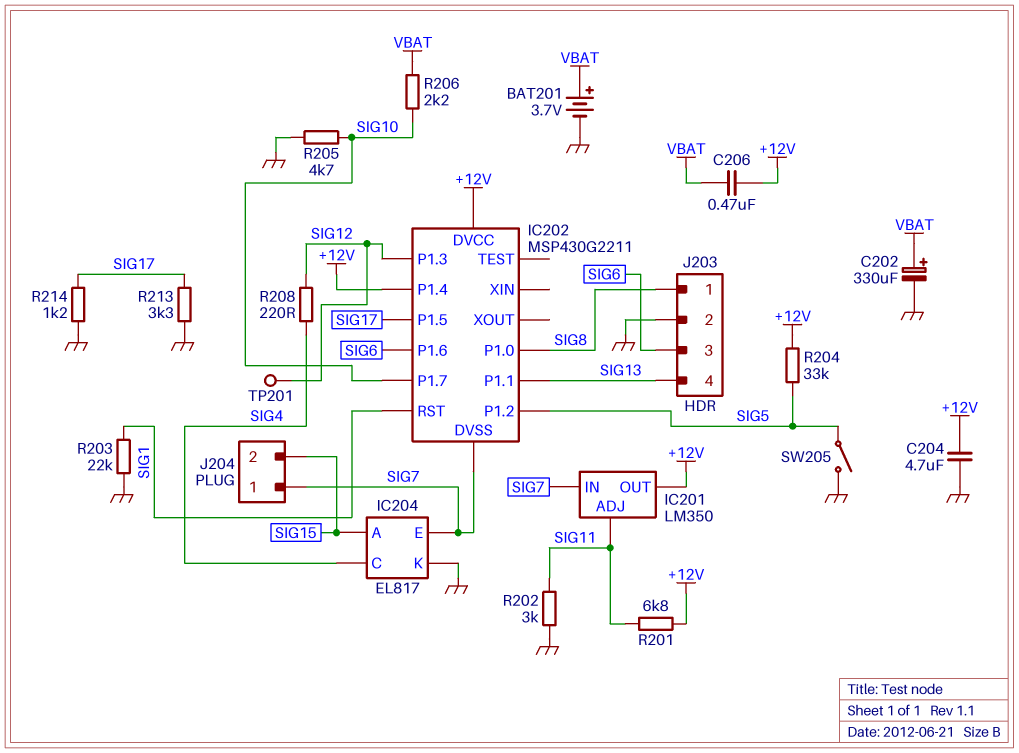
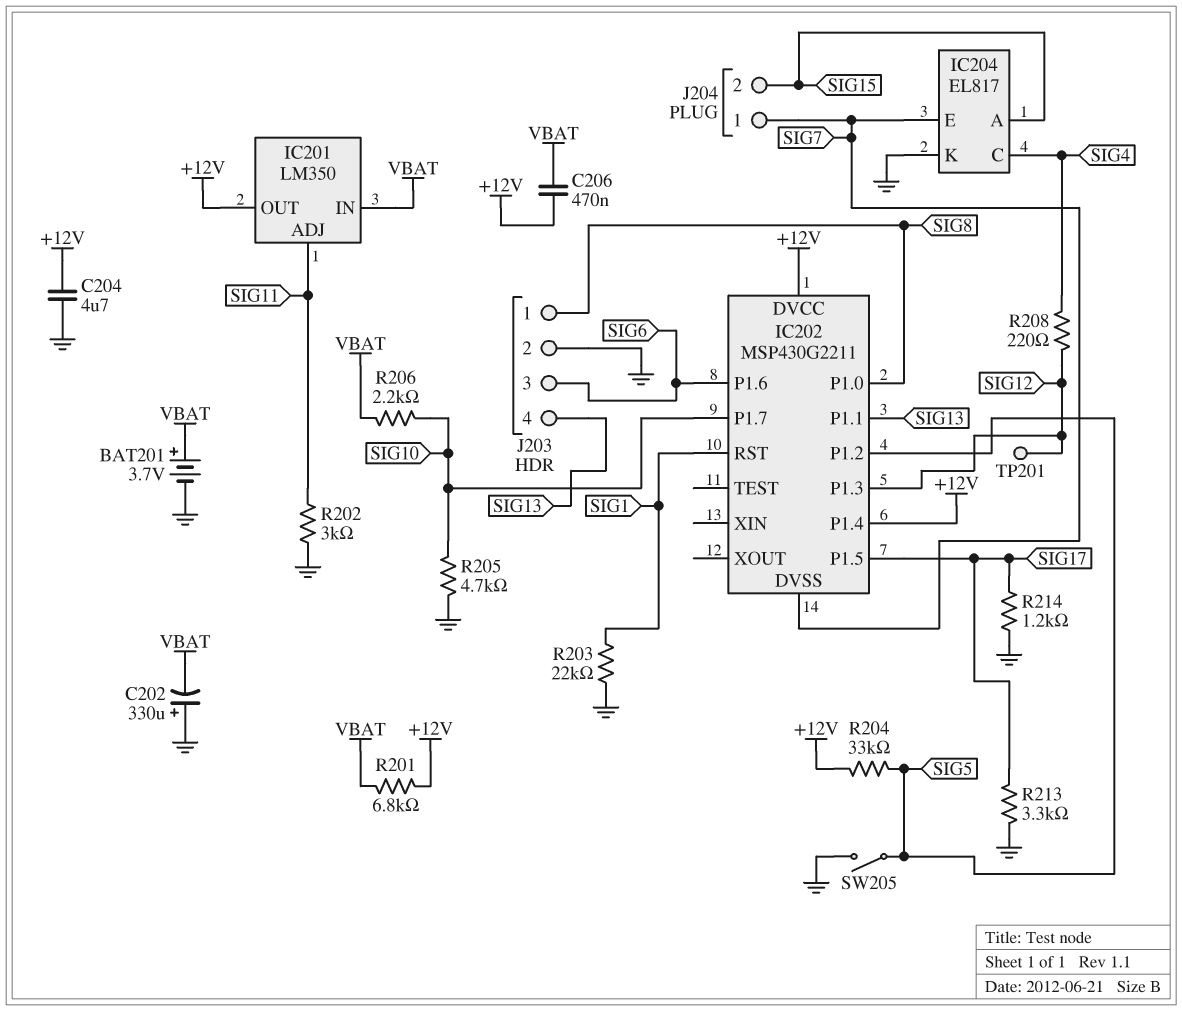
C202: 330uF (plus VBAT, minus GND) -> 330uF (plus GND, minus VBAT)
IC201 pin IN: SIG7 -> VBAT
R201: 6.8k (+12V, SIG11) -> 6.8k (+12V, VBAT)

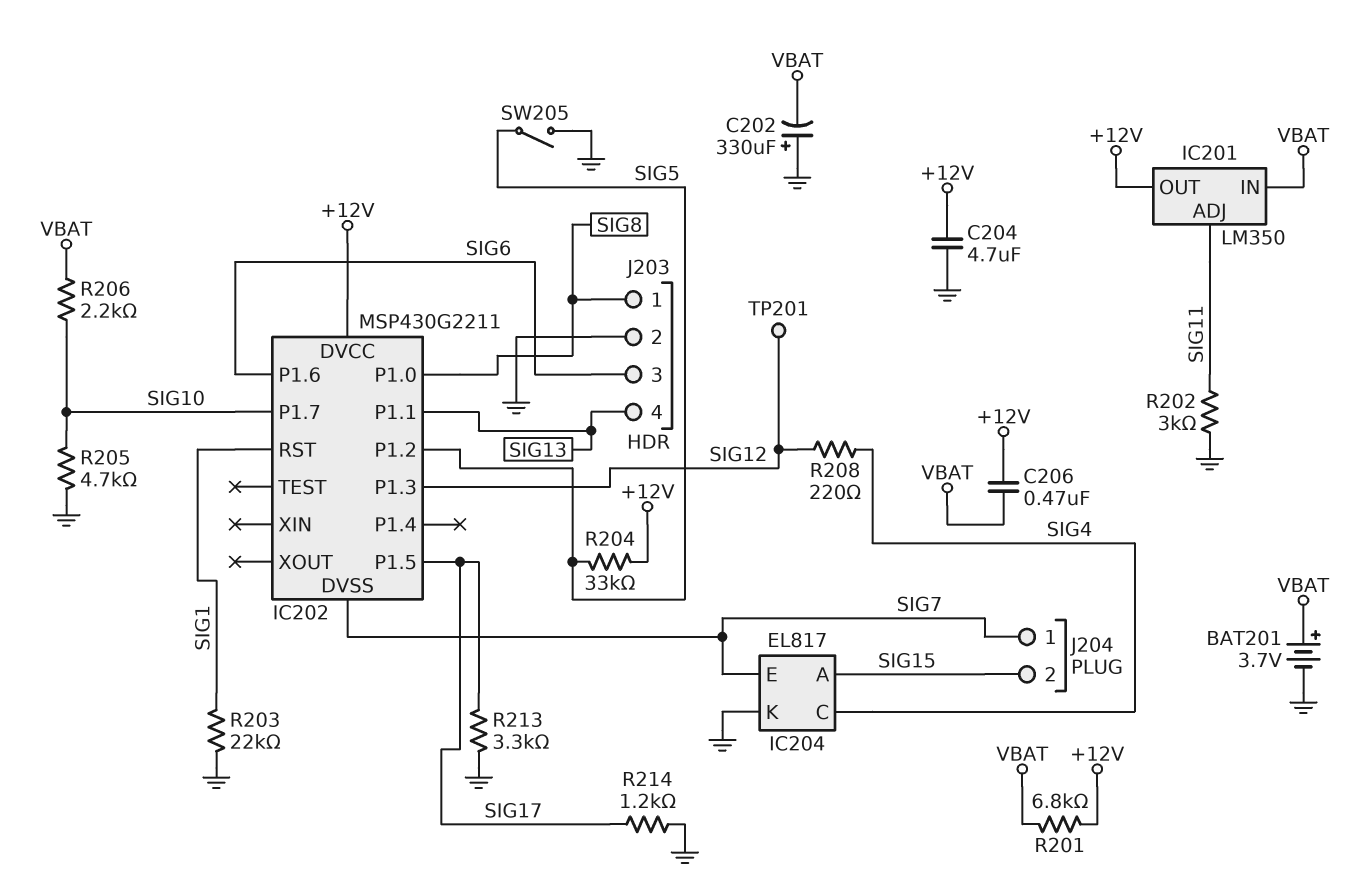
IC202 pin P1.4: +12V -> none

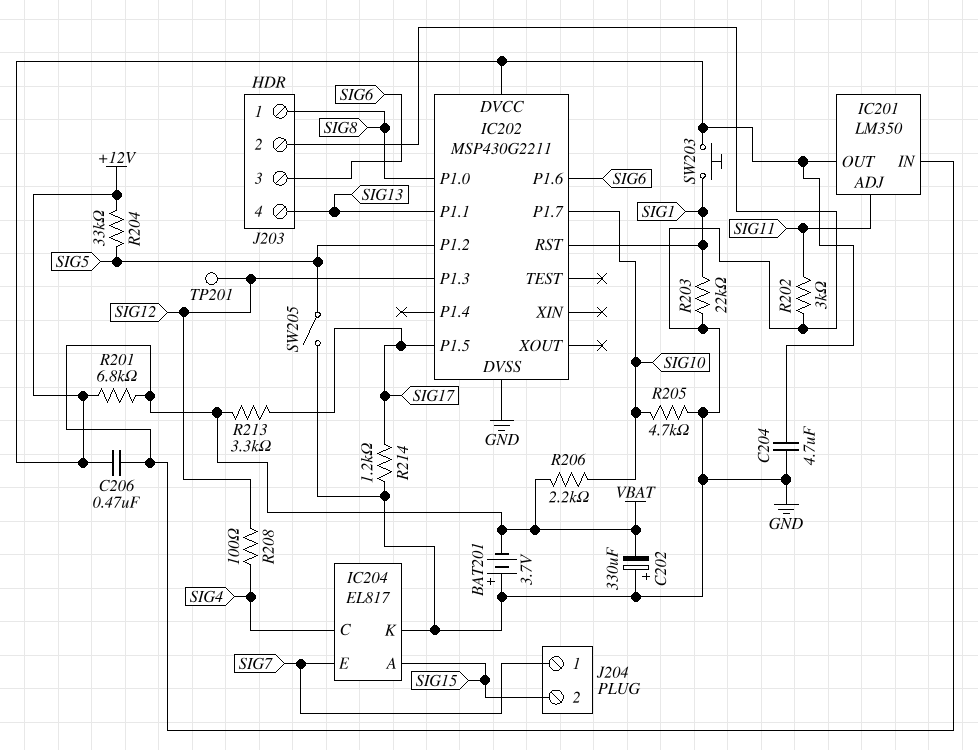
BAT201: 3.7V (plus VBAT, minus GND) -> 3.7V (plus GND, minus VBAT)
IC202 pin DVSS: SIG7 -> GND
R208: 220 (SIG4, SIG12) -> 100 (SIG4, SIG12)
R213: 3.3k (GND, SIG17) -> 3.3k (SIG17, VBAT)
SW203: none -> button (+12V, SIG1)

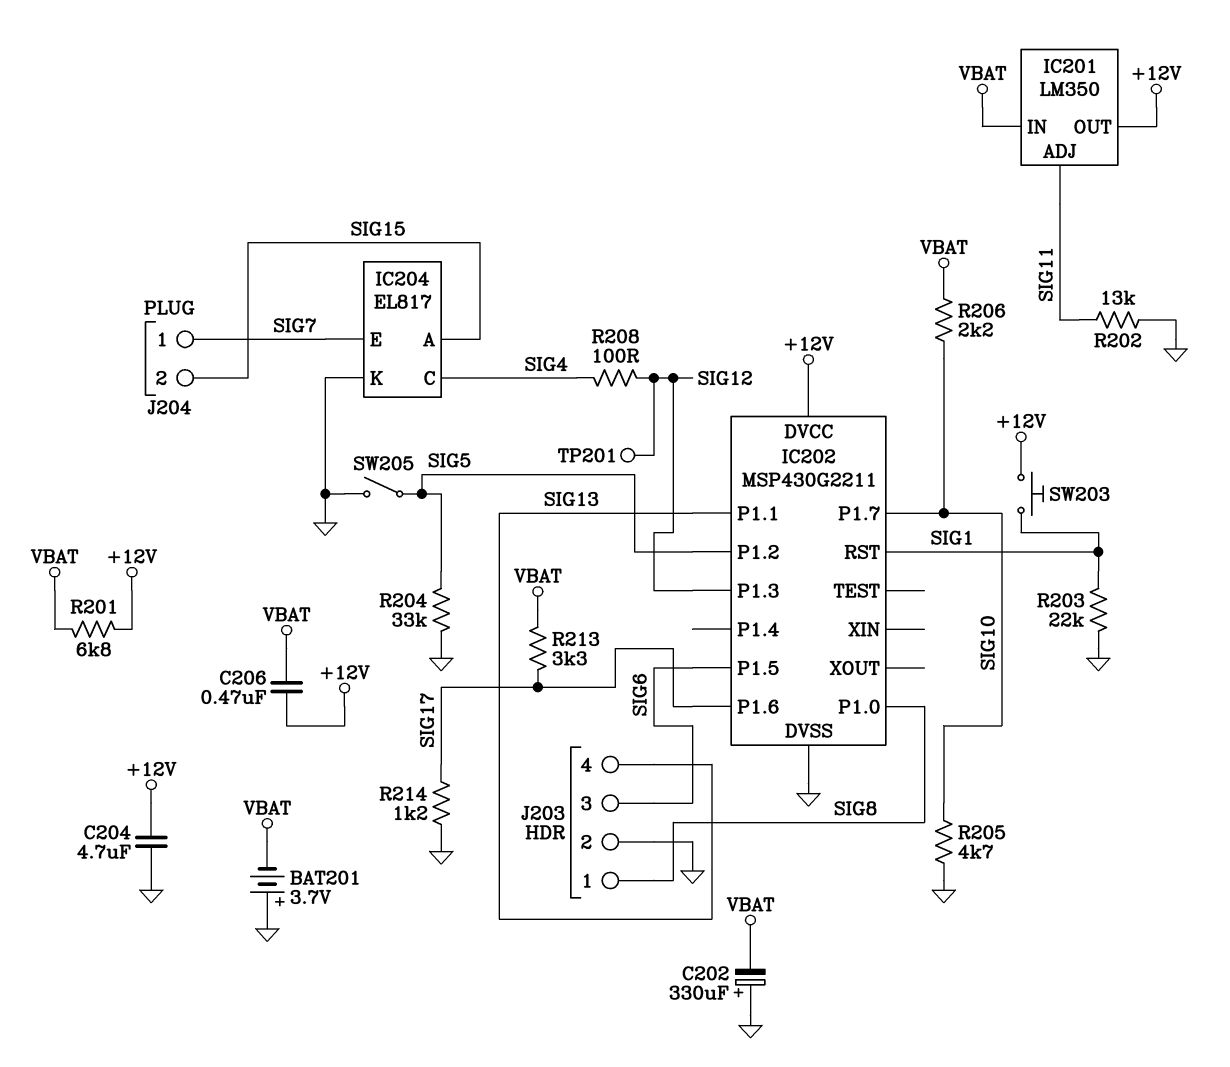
IC202 pin P1.5: SIG17 -> SIG6
IC202 pin P1.6: SIG6 -> SIG17
R202: 3k (GND, SIG11) -> 13k (GND, SIG11)
R204: 33k (+12V, SIG5) -> 33k (GND, SIG5)

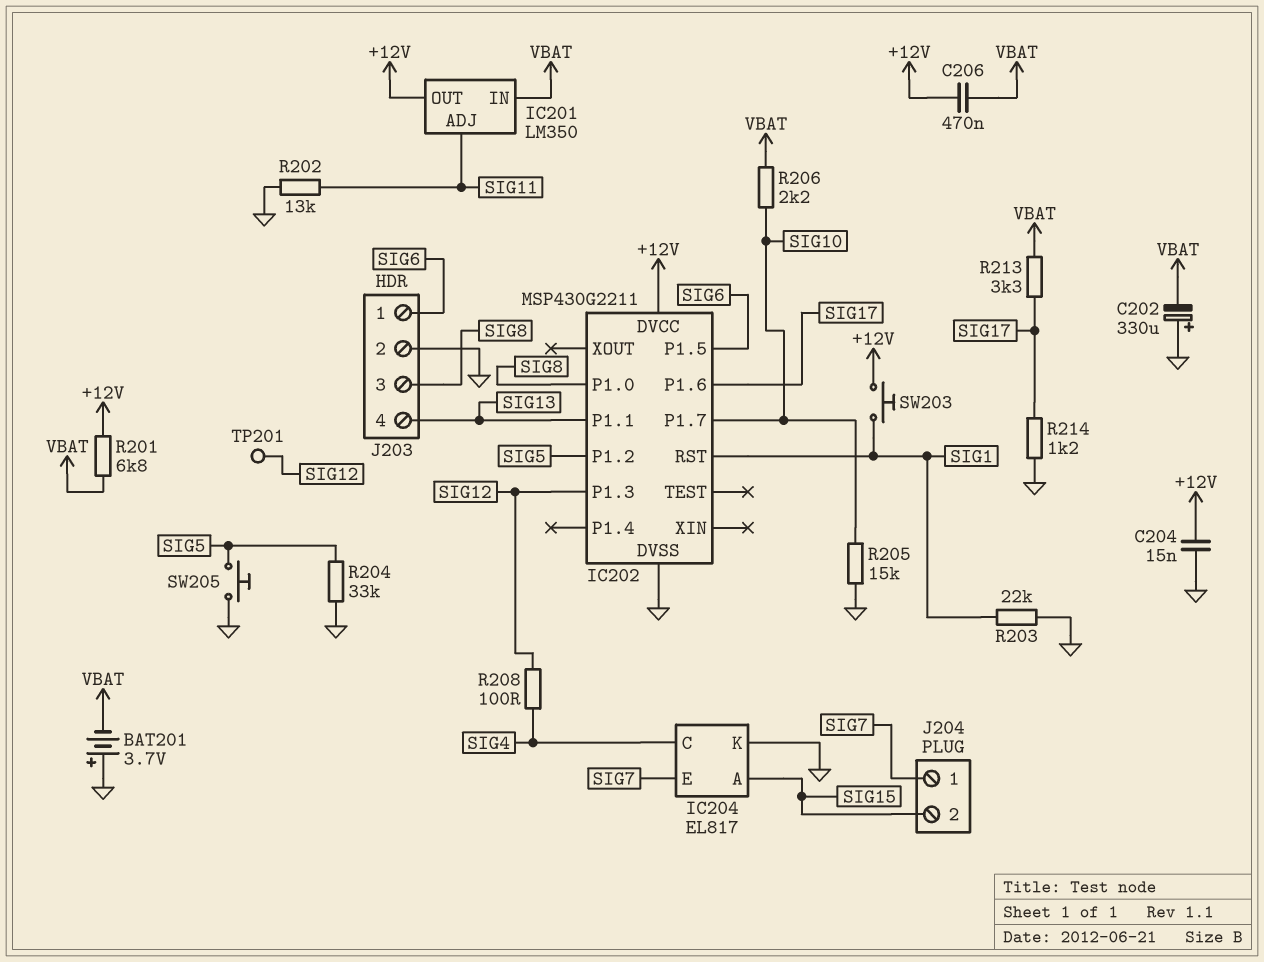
C204: 4.7uF (+12V, GND) -> 15nF (+12V, GND)
J203 pin 1: SIG8 -> SIG6
J203 pin 3: SIG6 -> SIG8
R205: 4.7k (GND, SIG10) -> 15k (GND, SIG10)
SW205: switch (GND, SIG5) -> button (GND, SIG5)

